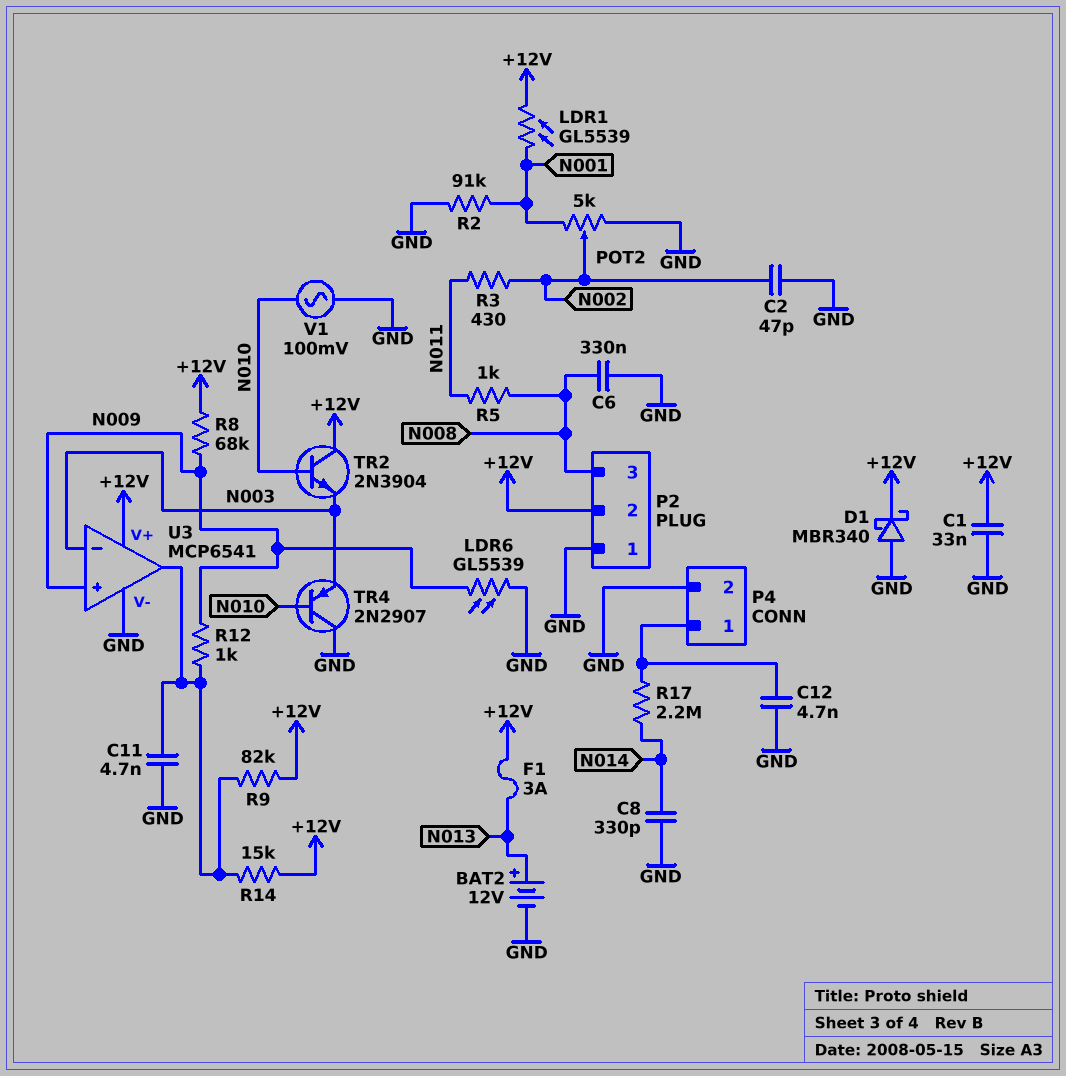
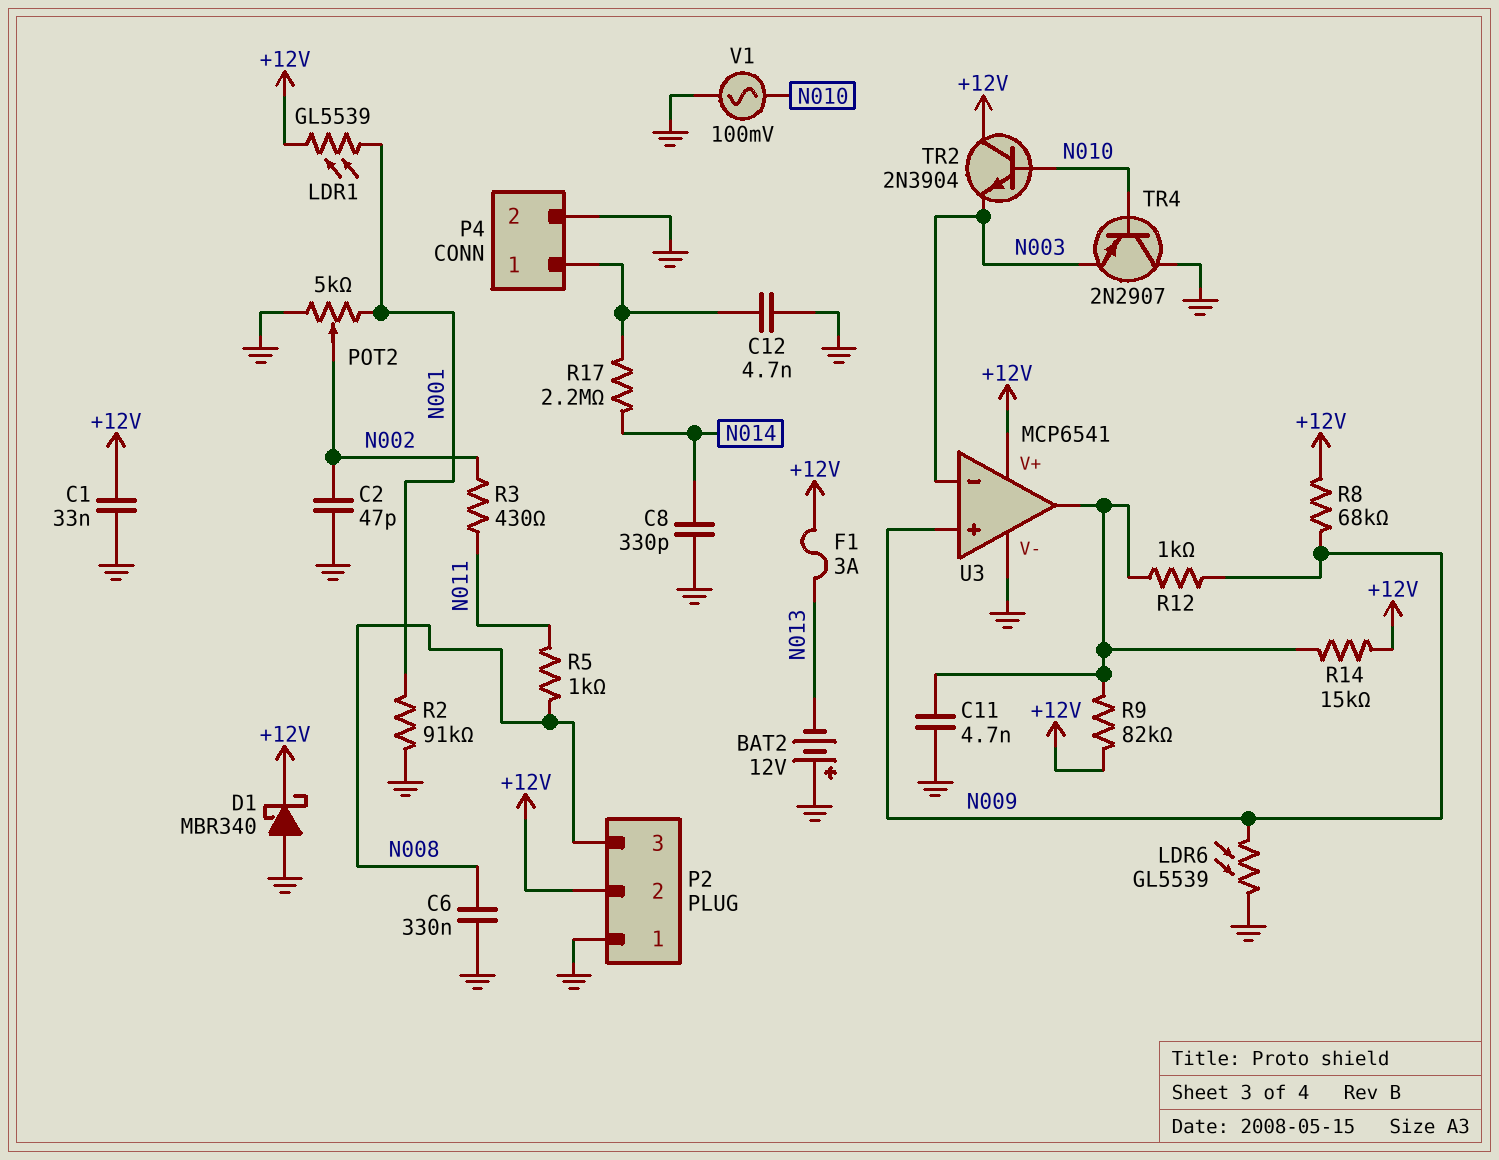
BAT2: 12V (plus N013, minus GND) -> 12V (plus GND, minus N013)

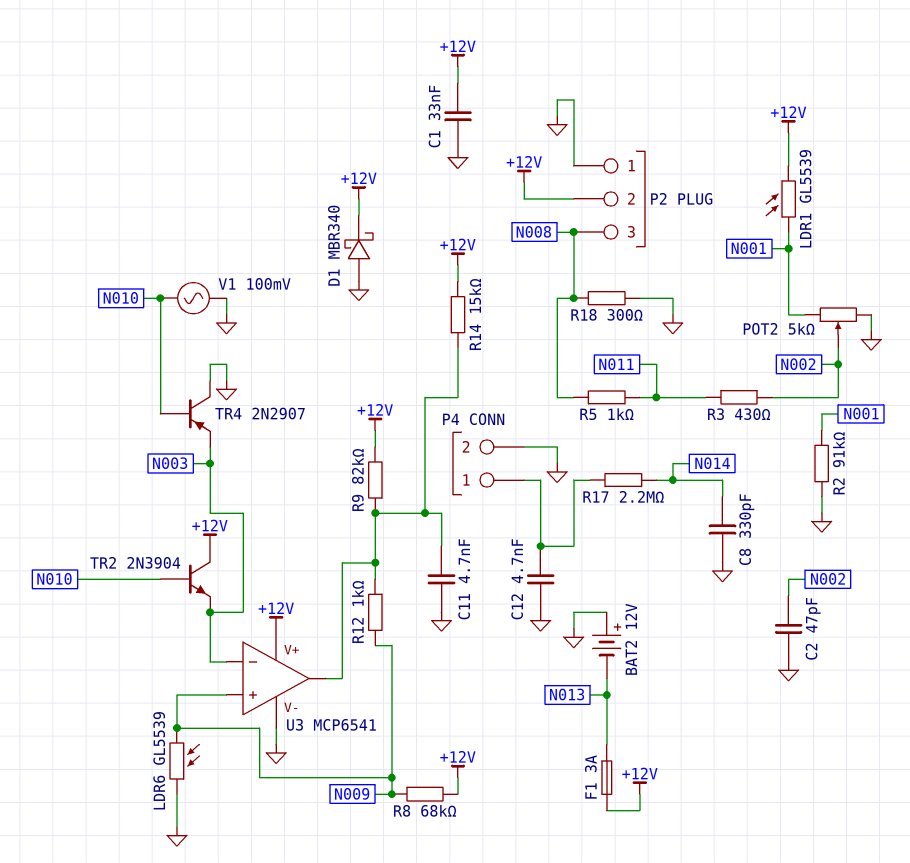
C6: 330nF (GND, N008) -> none
R18: none -> 300 (GND, N008)

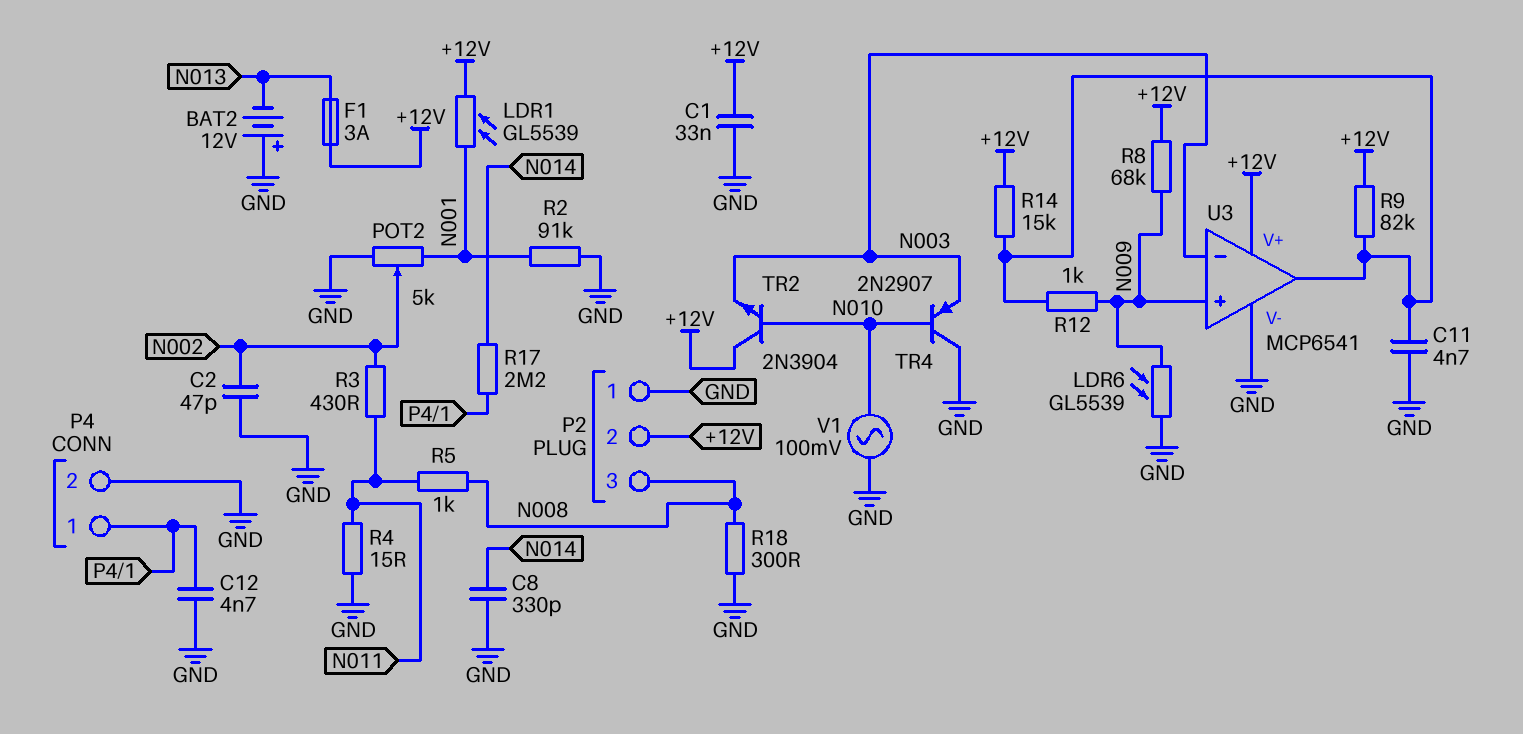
D1: schottky MBR340 (A GND, K +12V) -> none
R4: none -> 15 (GND, N011)

